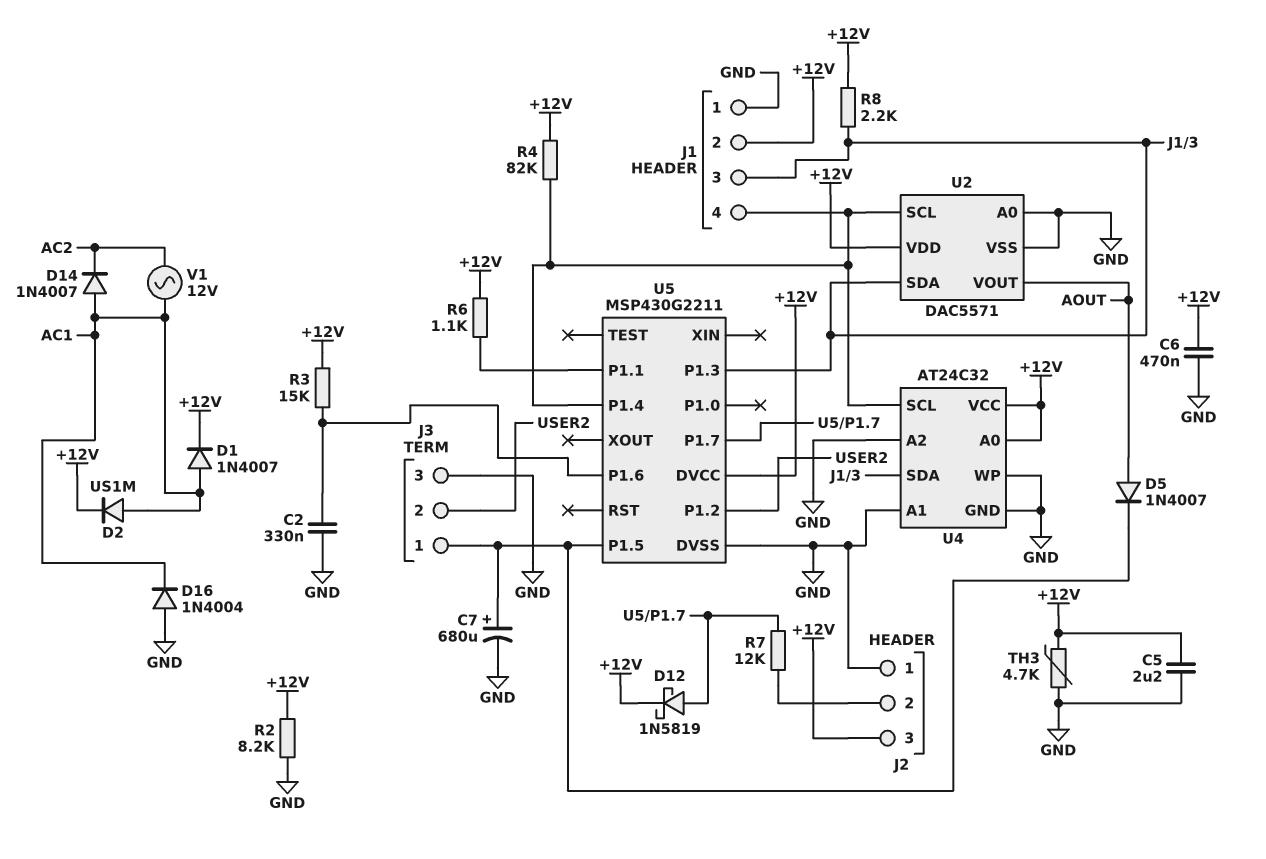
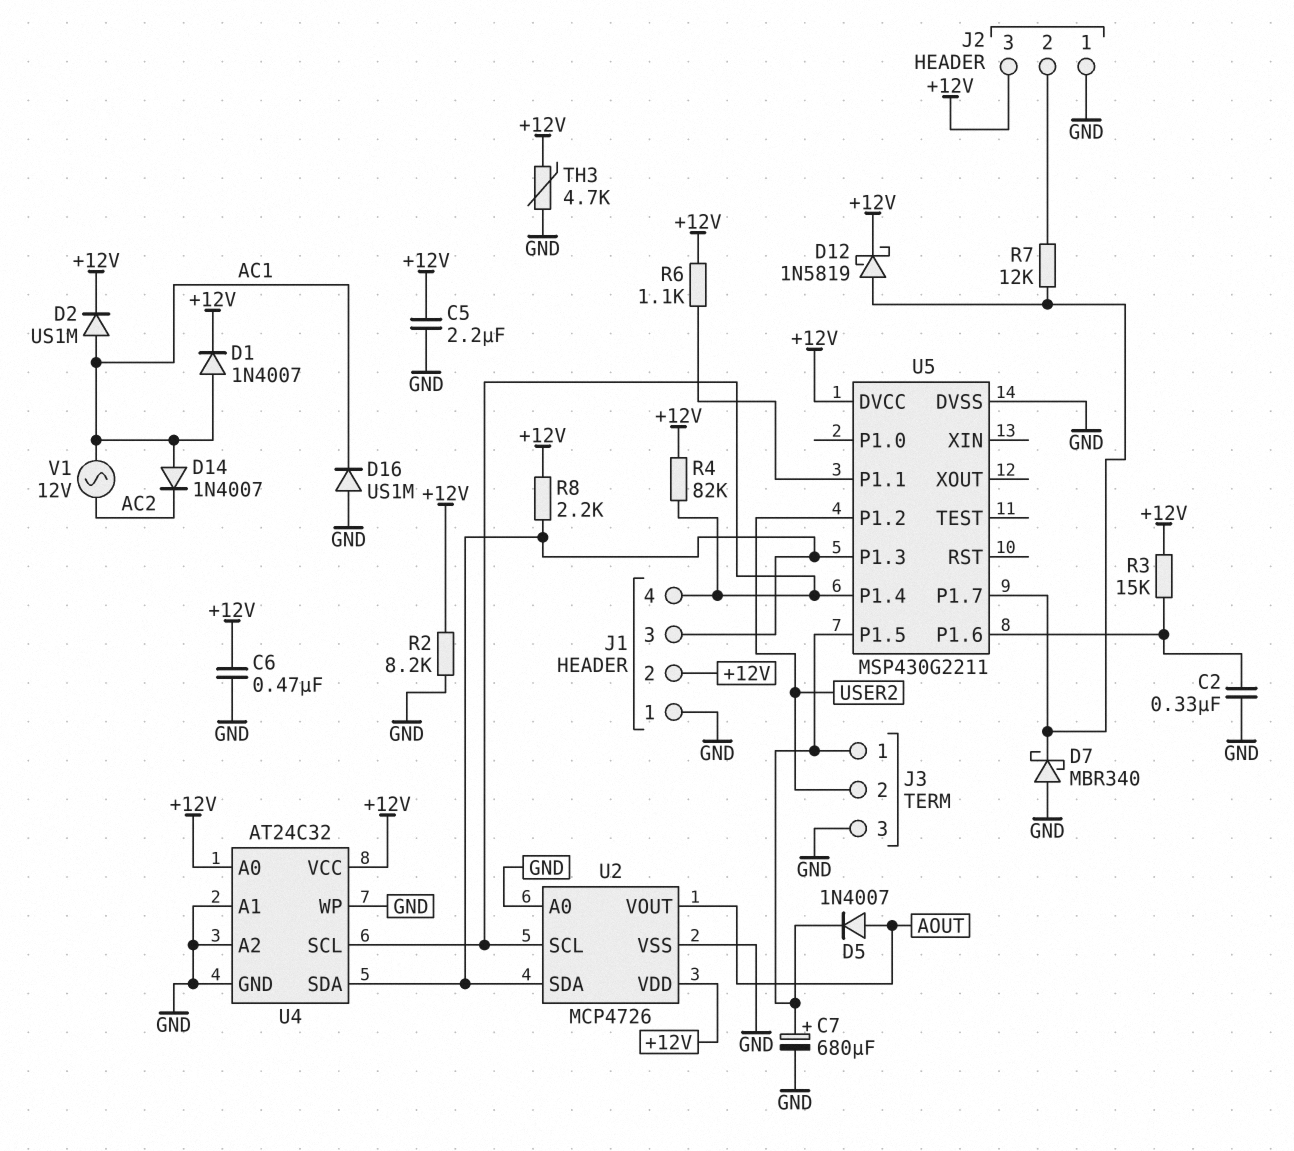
D7: none -> schottky MBR340 (A GND, K U5/P1.7)
D16: diode 1N4004 (A GND, K AC1) -> diode US1M (A GND, K AC1)
U2: DAC5571 -> MCP4726

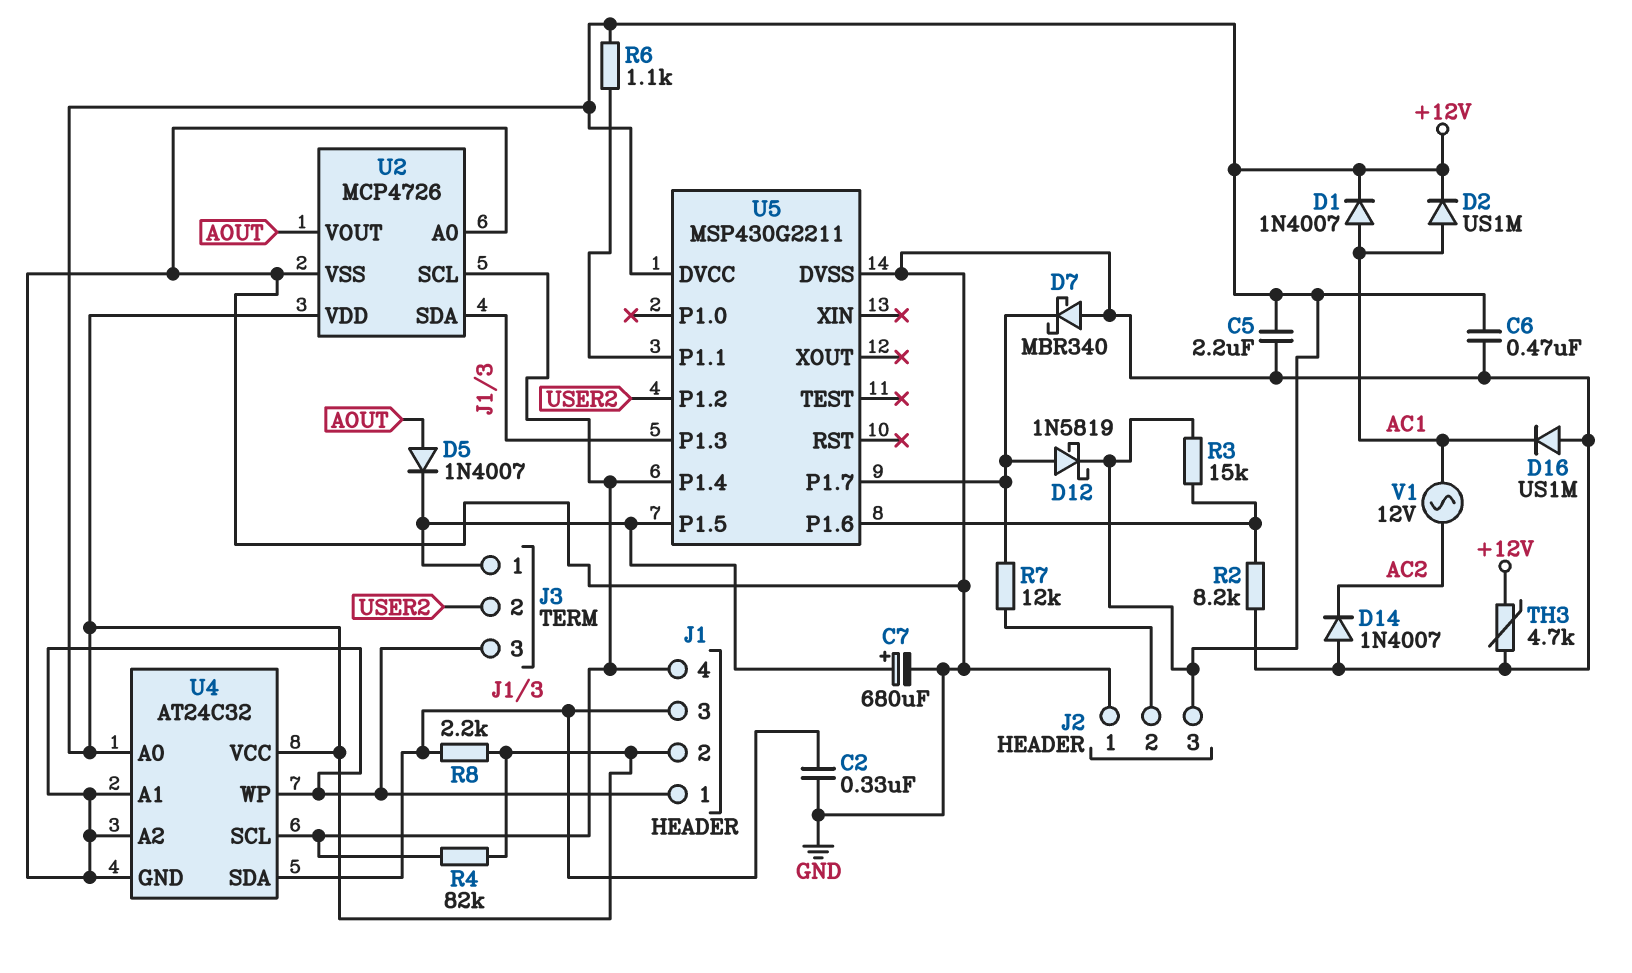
C2: 330nF (GND, U5/P1.6) -> 330nF (GND, J1/3)
D14: diode 1N4007 (A AC1, K AC2) -> diode 1N4007 (A GND, K AC2)
R2: 8.2k (+12V, GND) -> 8.2k (GND, U5/P1.6)

